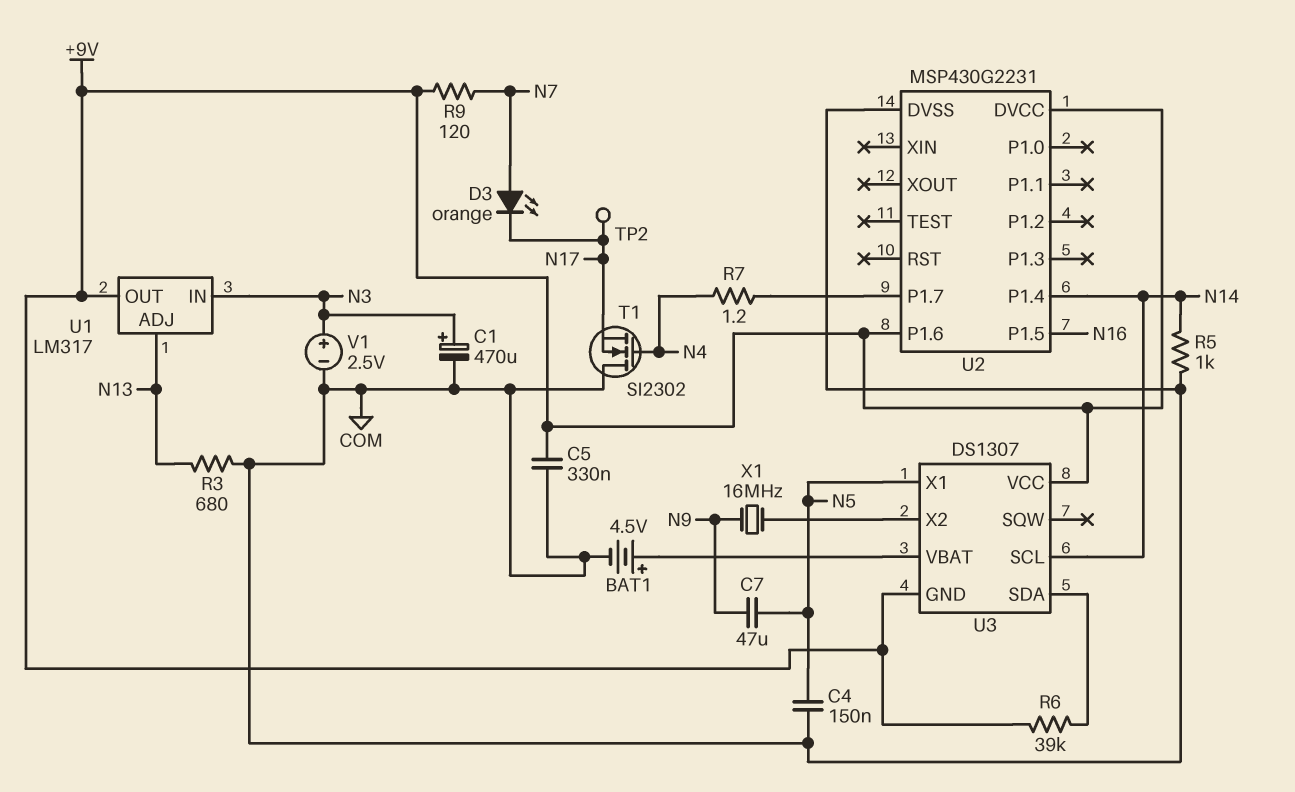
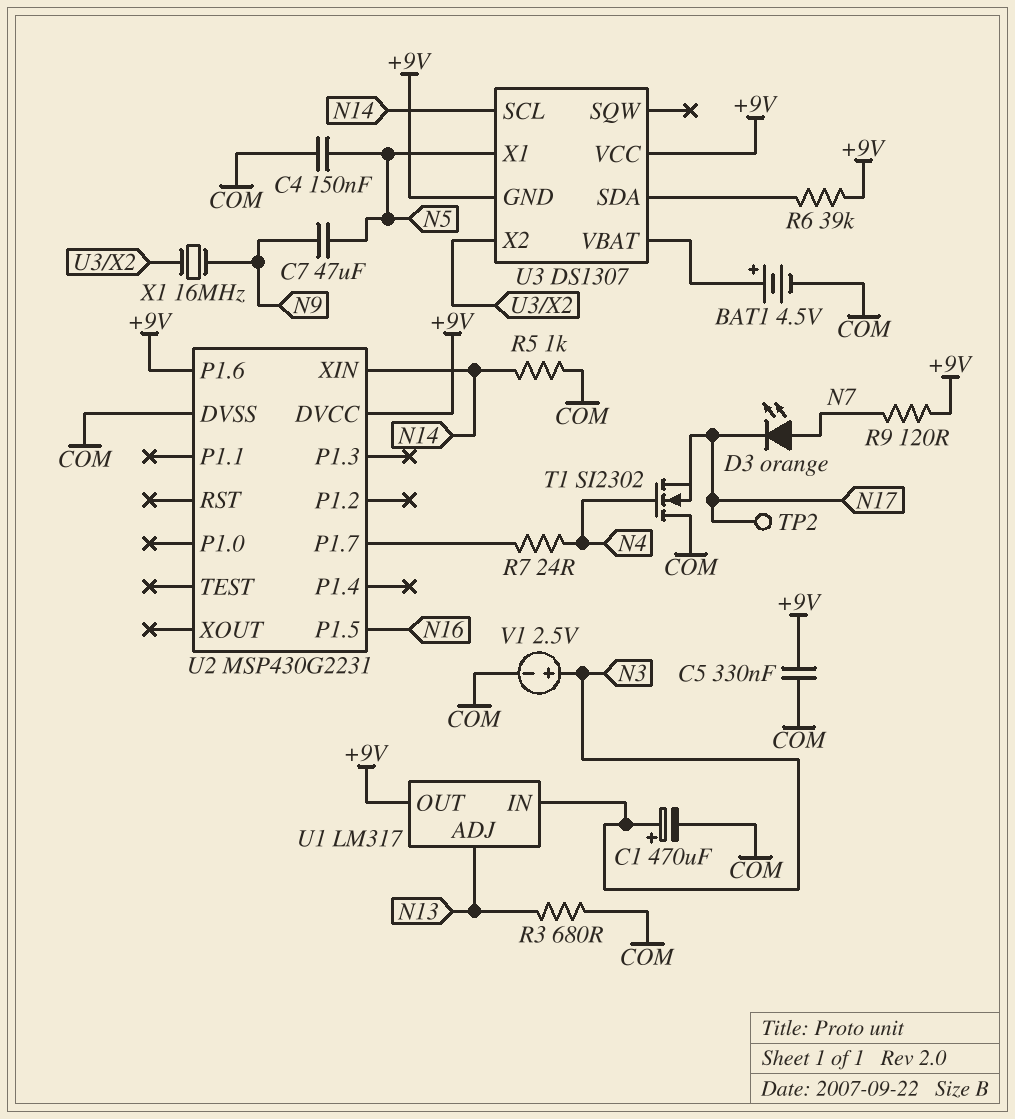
R7: 1.2 (N4, U2/P1.7) -> 24 (N4, U2/P1.7)
U2 pin P1.4: N14 -> none
U2 pin XIN: none -> N14

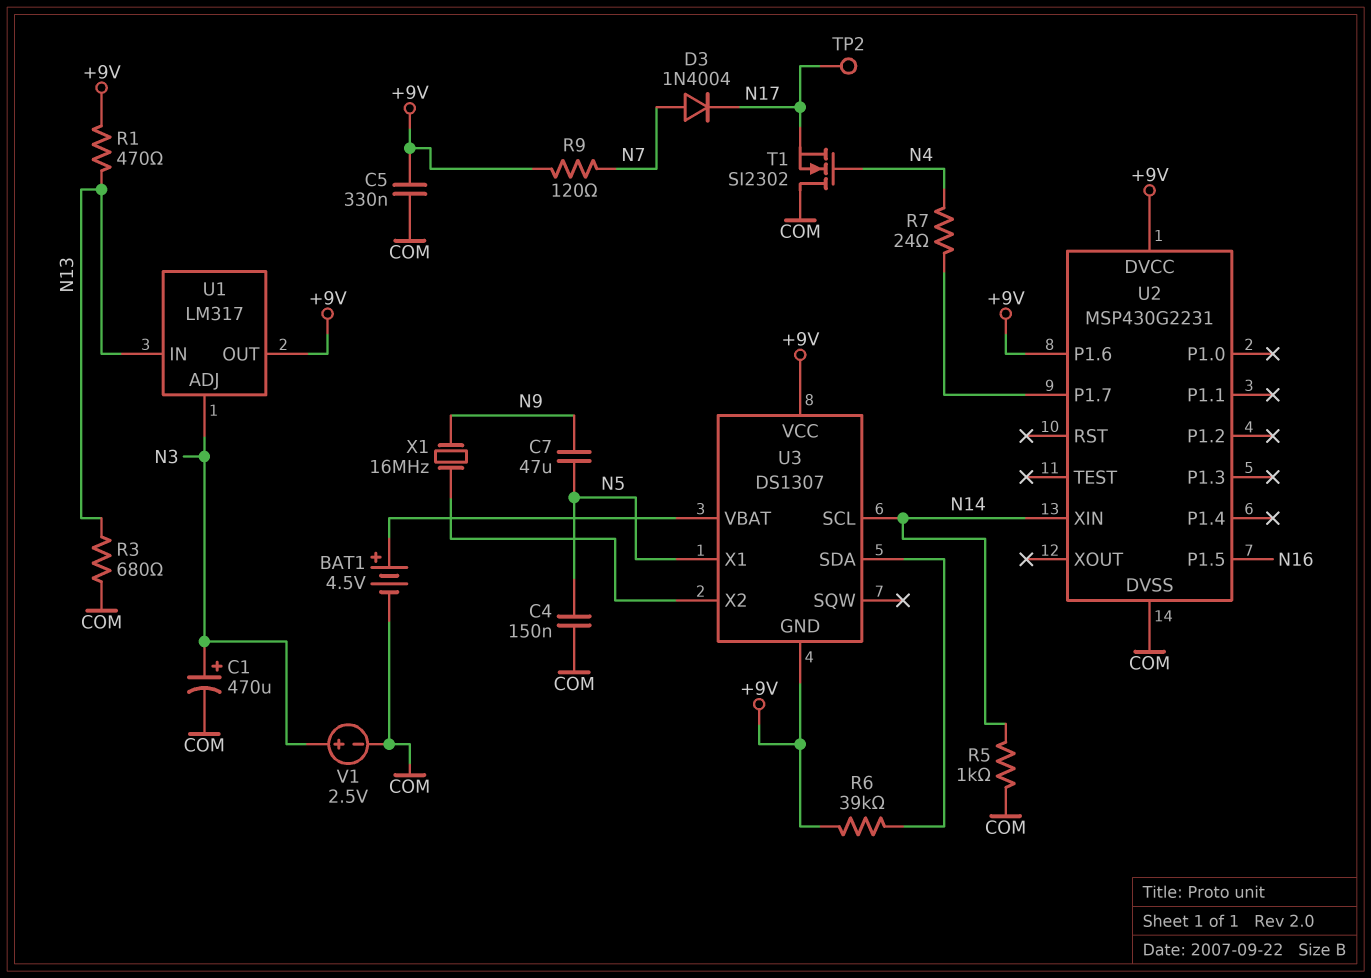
D3: LED orange (A N7, K N17) -> diode 1N4004 (A N7, K N17)
R1: none -> 470 (+9V, N13)
U1 pin ADJ: N13 -> N3
U1 pin IN: N3 -> N13

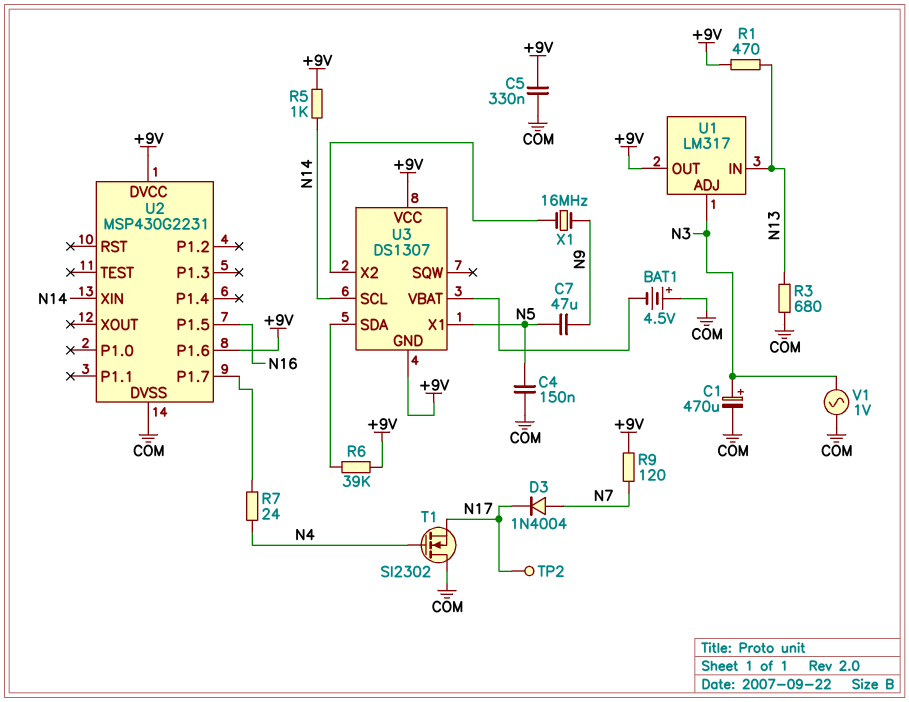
BAT1: 4.5V (plus U3/VBAT, minus COM) -> 4.5V (plus COM, minus U3/VBAT)
R5: 1k (COM, N14) -> 1k (+9V, N14)
V1: 2.5V (plus N3, minus COM) -> AC 1V (COM, N3)

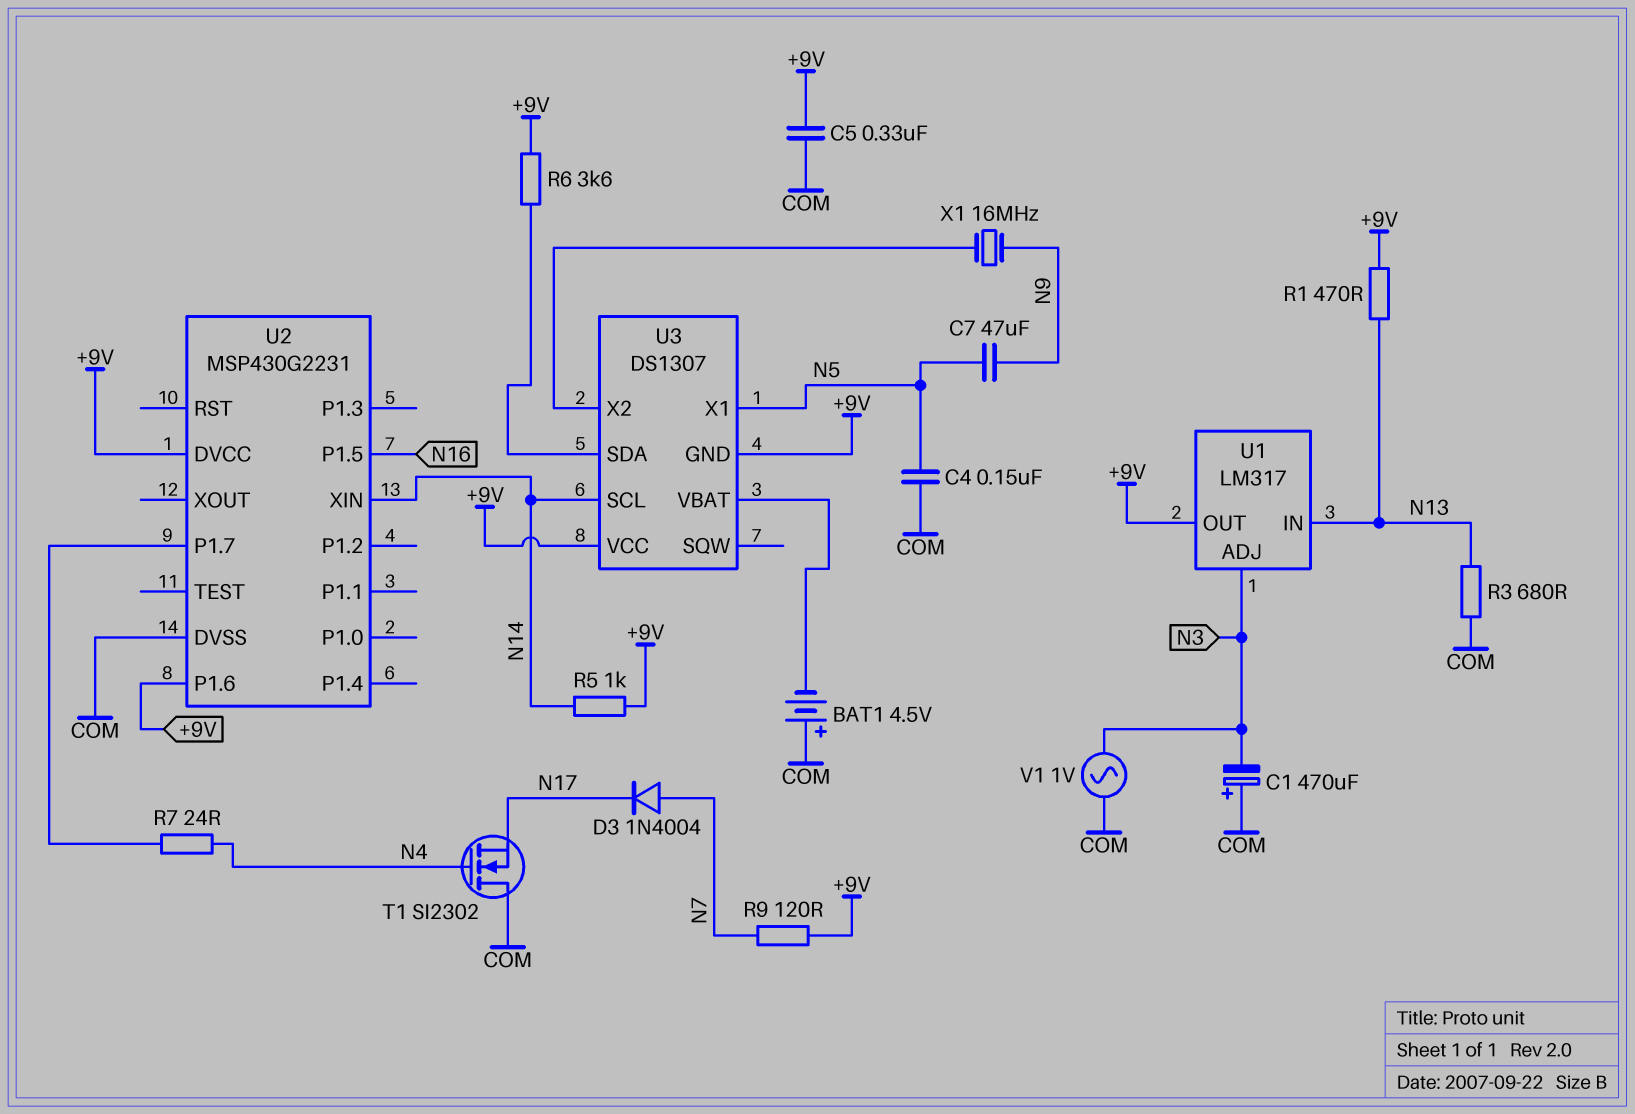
C1: 470uF (plus N3, minus COM) -> 470uF (plus COM, minus N3)
R6: 39k (+9V, U3/SDA) -> 3.6k (+9V, U3/SDA)
TP2: test point (N17) -> none

